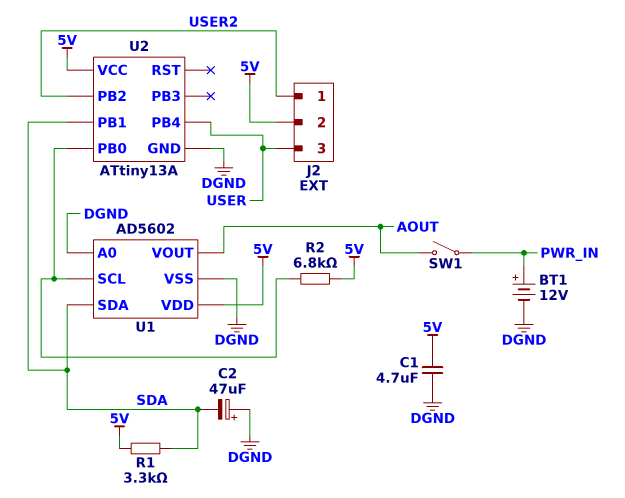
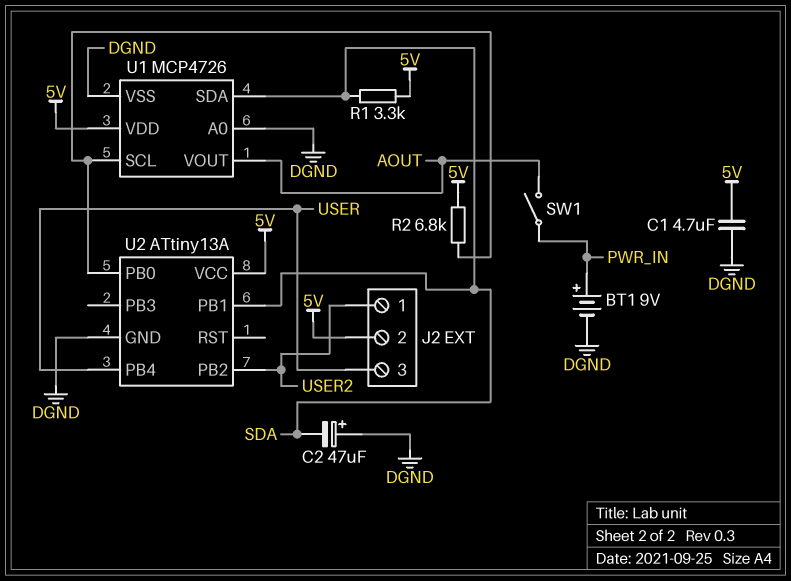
BT1: 12V (plus PWR_IN, minus DGND) -> 9V (plus PWR_IN, minus DGND)
U1: AD5602 -> MCP4726

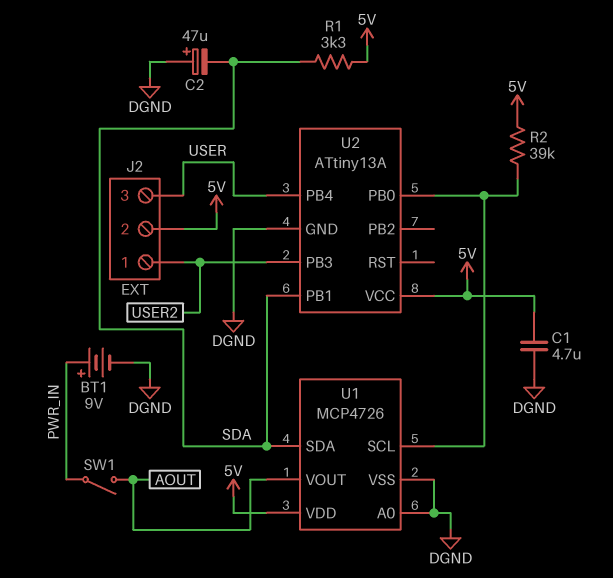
R2: 6.8k (5V, U1/SCL) -> 39k (5V, U1/SCL)
U2 pin PB2: USER2 -> none
U2 pin PB3: none -> USER2

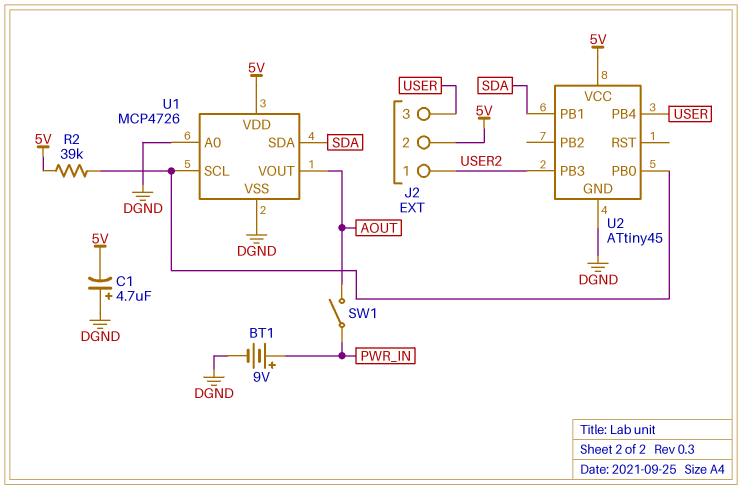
C1: 4.7uF (5V, DGND) -> 4.7uF (plus DGND, minus 5V)
C2: 47uF (plus DGND, minus SDA) -> none
R1: 3.3k (5V, SDA) -> none
U2: ATtiny13A -> ATtiny45

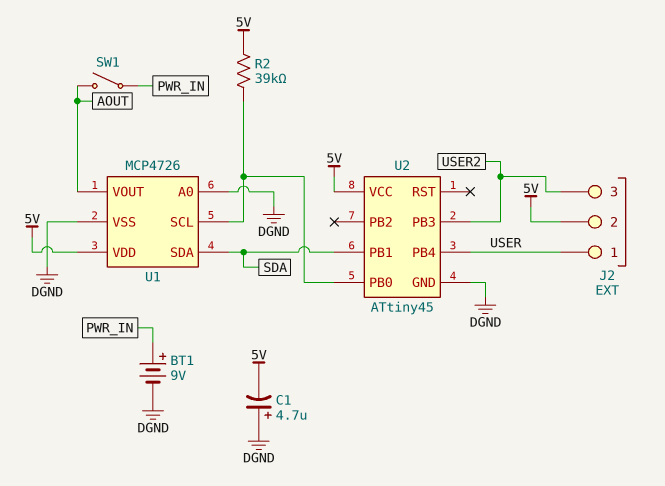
J2 pin 1: USER2 -> USER
J2 pin 3: USER -> USER2

